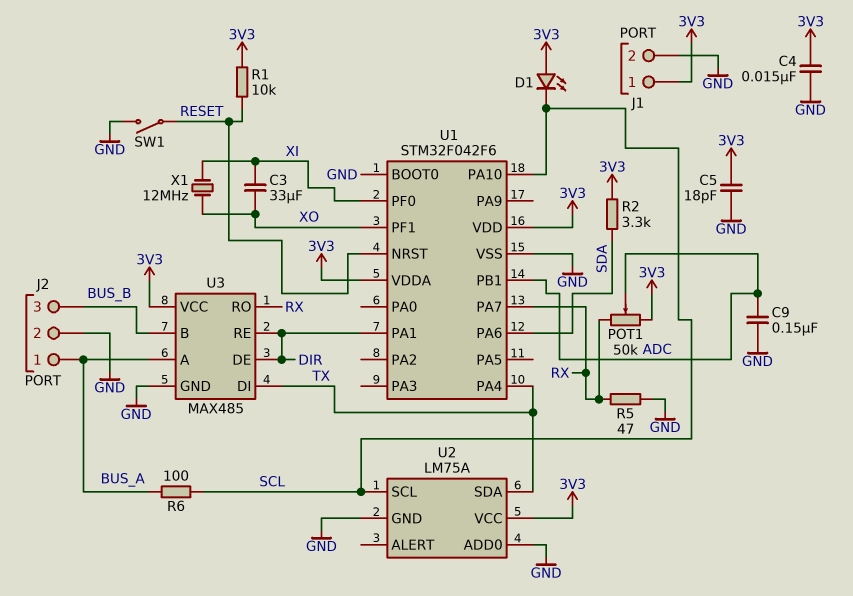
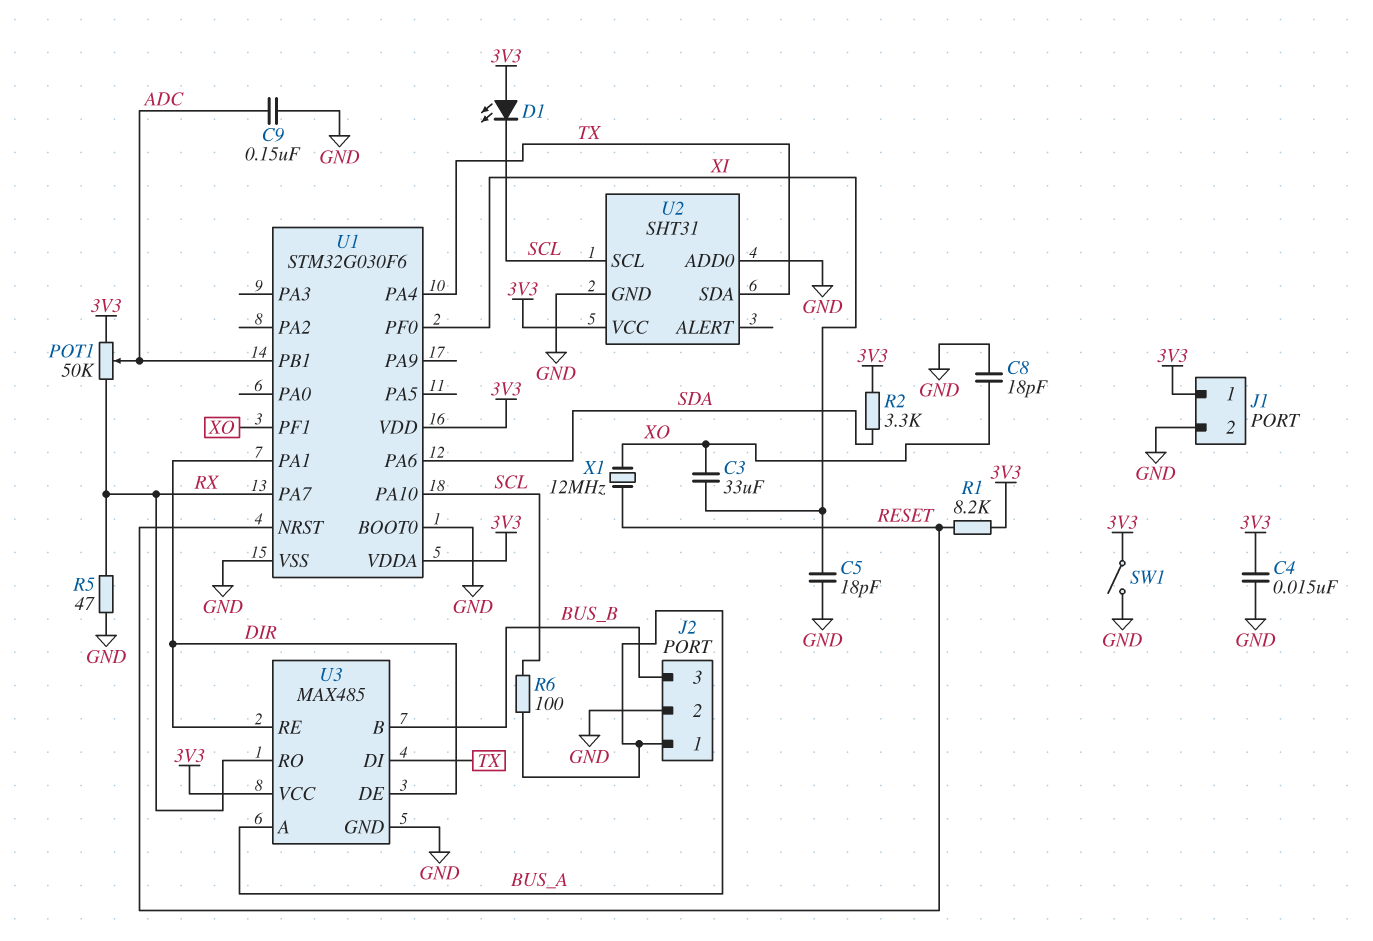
C5: 18pF (3V3, GND) -> 18pF (GND, XI)
C8: none -> 18pF (GND, XO)
R1: 10k (3V3, RESET) -> 8.2k (3V3, RESET)
SW1: switch (GND, RESET) -> switch (3V3, GND)
U1: STM32F042F6 -> STM32G030F6
U2: LM75A -> SHT31
X1: 12MHz (XI, XO) -> 12MHz (RESET, XO)

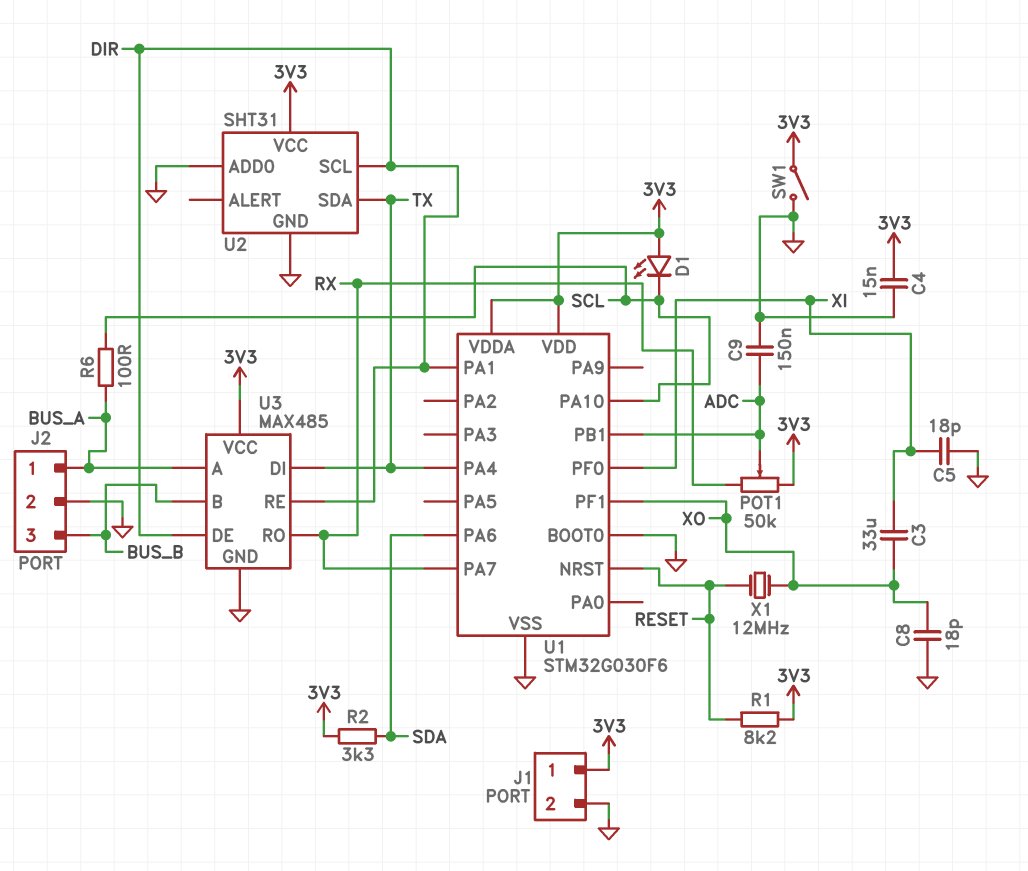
R5: 47 (GND, RX) -> none
U2 pin SCL: SCL -> DIR

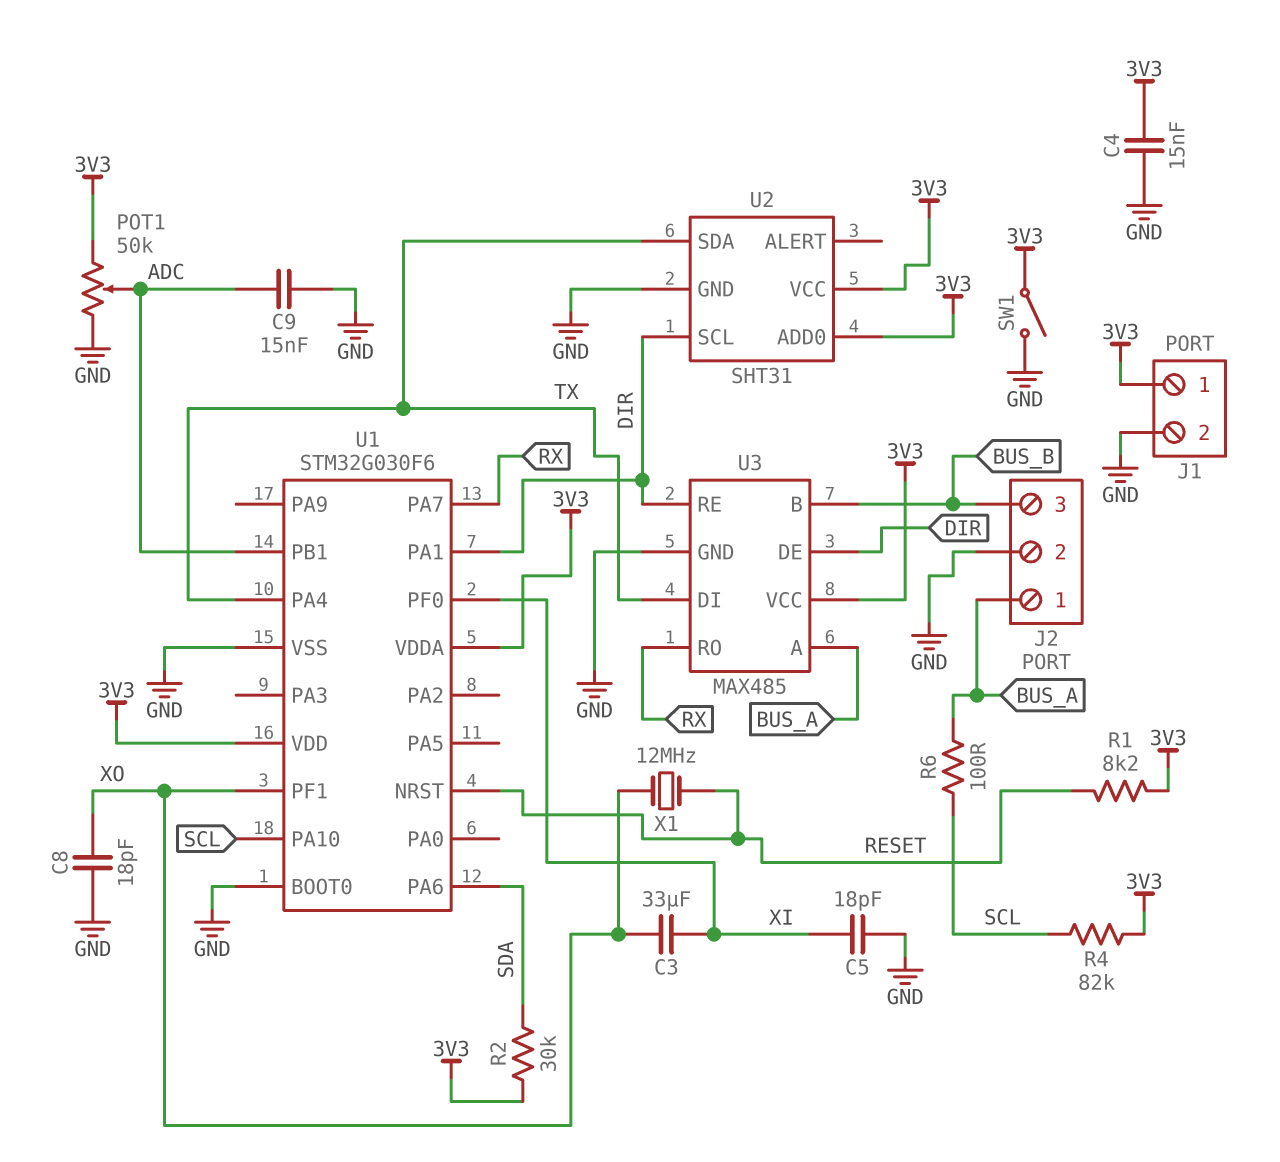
C9: 150nF (ADC, GND) -> 15nF (ADC, GND)
D1: LED (A 3V3, K SCL) -> none
POT1: 50k (3V3, RX, wiper ADC) -> 50k (3V3, GND, wiper ADC)
R2: 3.3k (3V3, SDA) -> 30k (3V3, SDA)
R4: none -> 82k (3V3, SCL)
U2 pin ADD0: GND -> 3V3

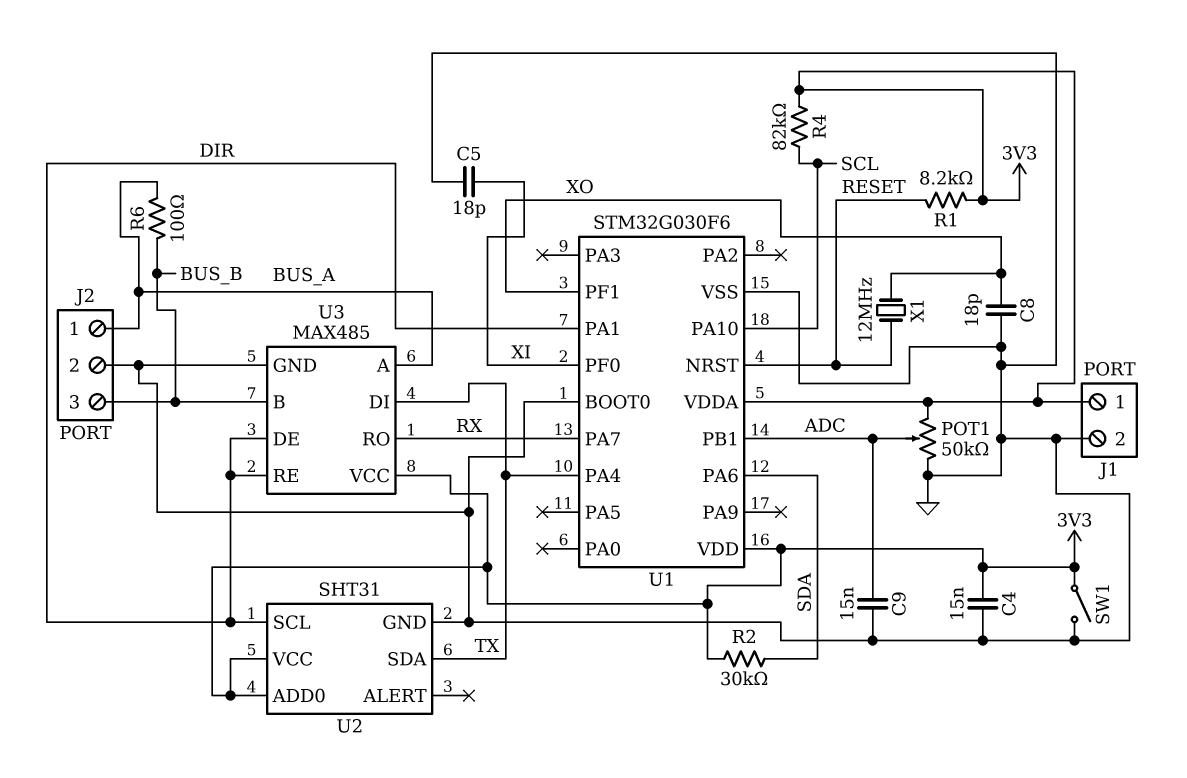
C3: 33uF (XI, XO) -> none
R6: 100 (BUS_A, SCL) -> 100 (BUS_A, BUS_B)

